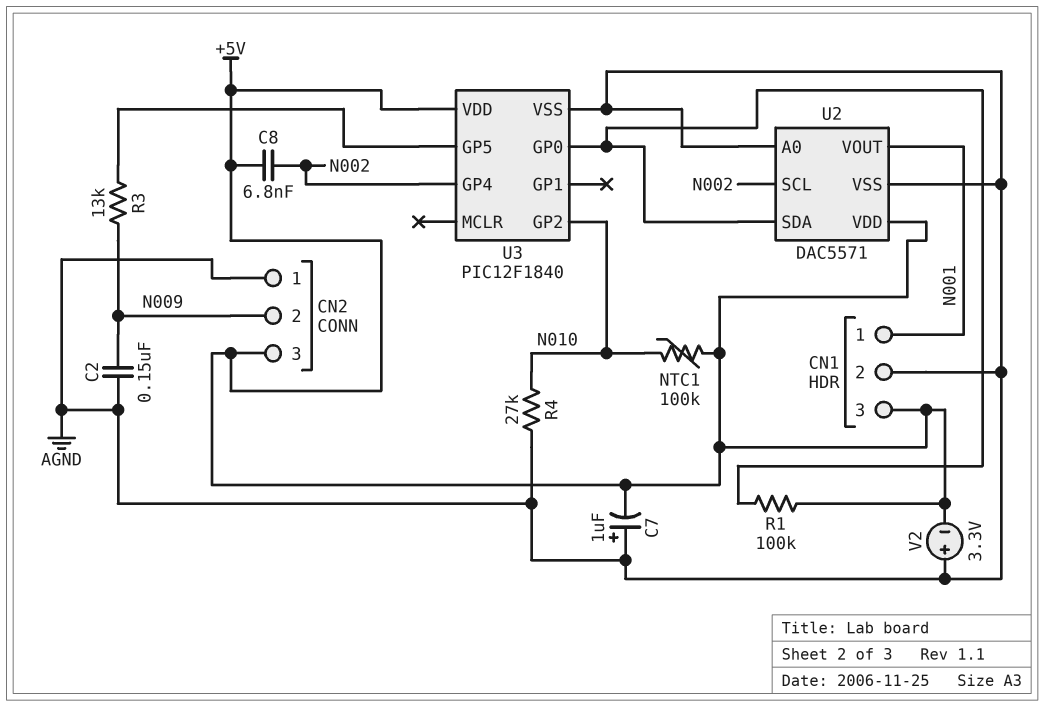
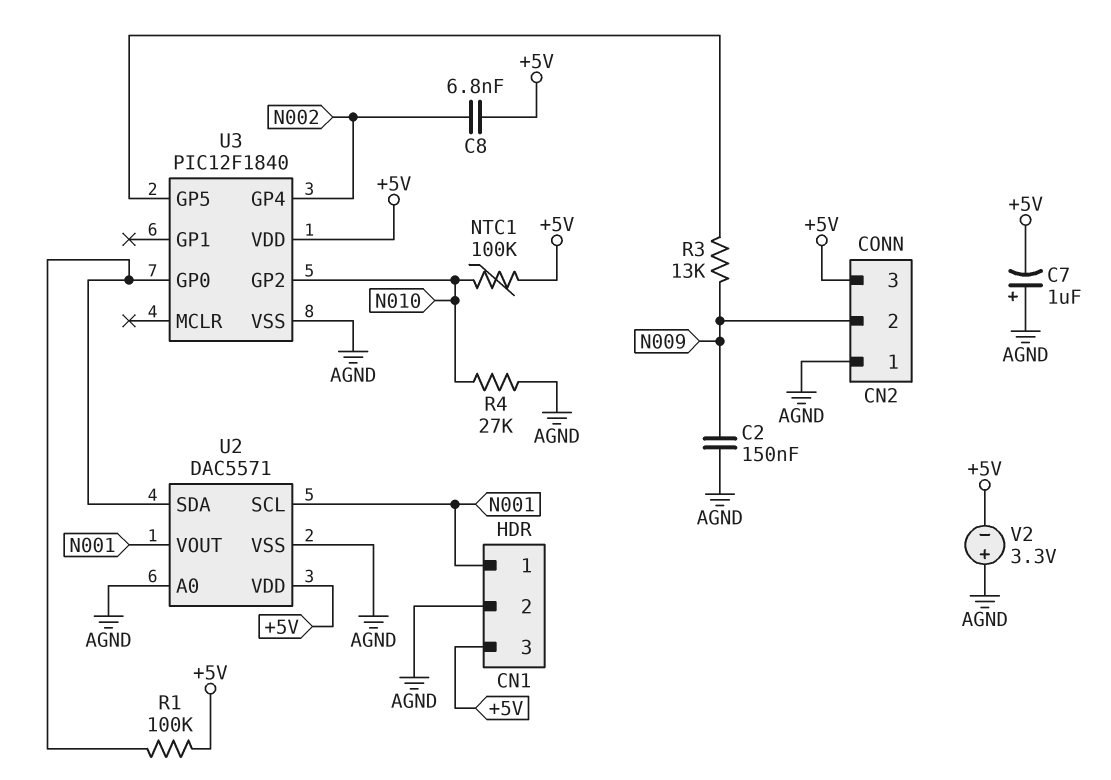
U2 pin SCL: N002 -> N001

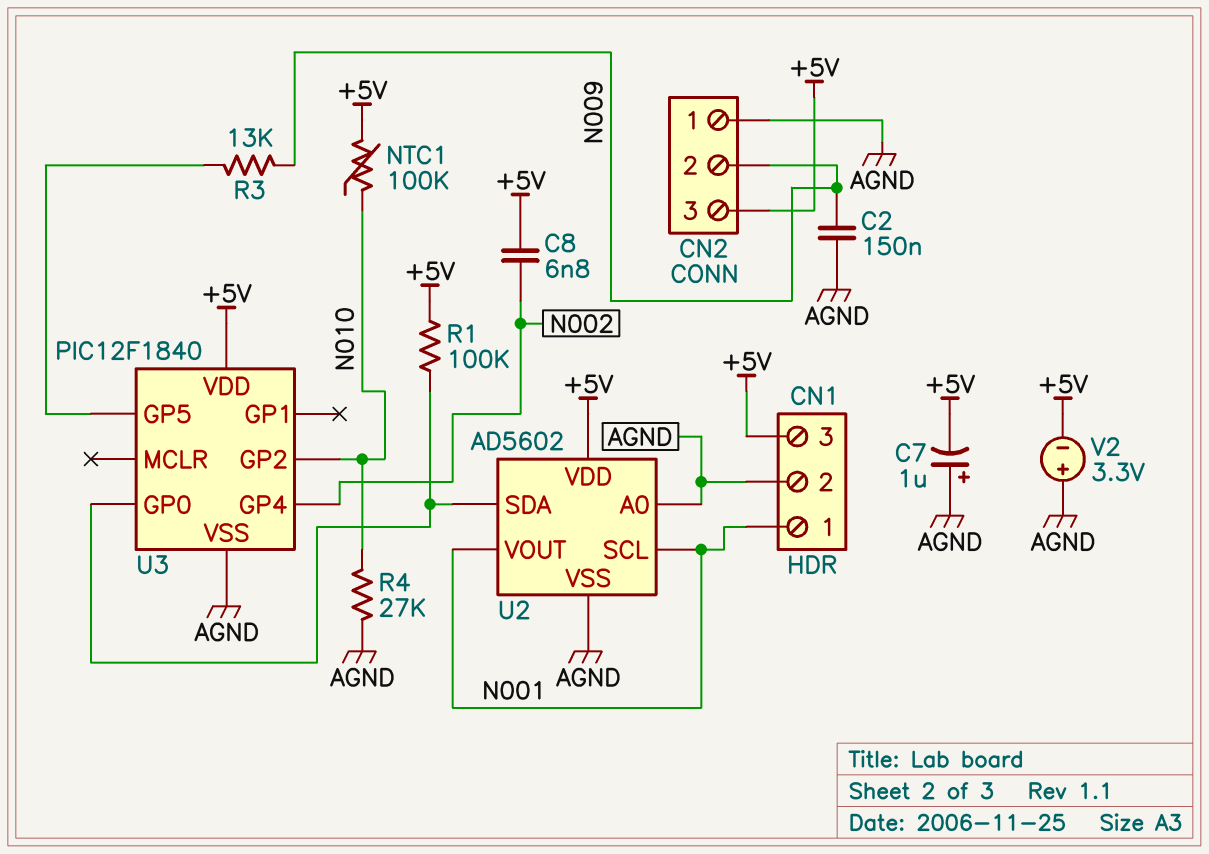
U2: DAC5571 -> AD5602

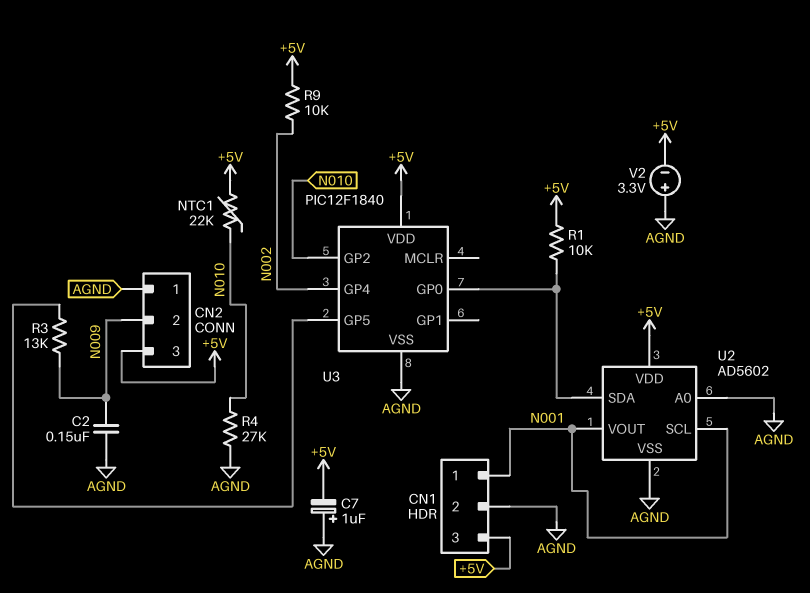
C8: 6.8nF (+5V, N002) -> none
NTC1: 100k (+5V, N010) -> 22k (+5V, N010)
R1: 100k (+5V, U2/SDA) -> 10k (+5V, U2/SDA)
R9: none -> 10k (+5V, N002)

